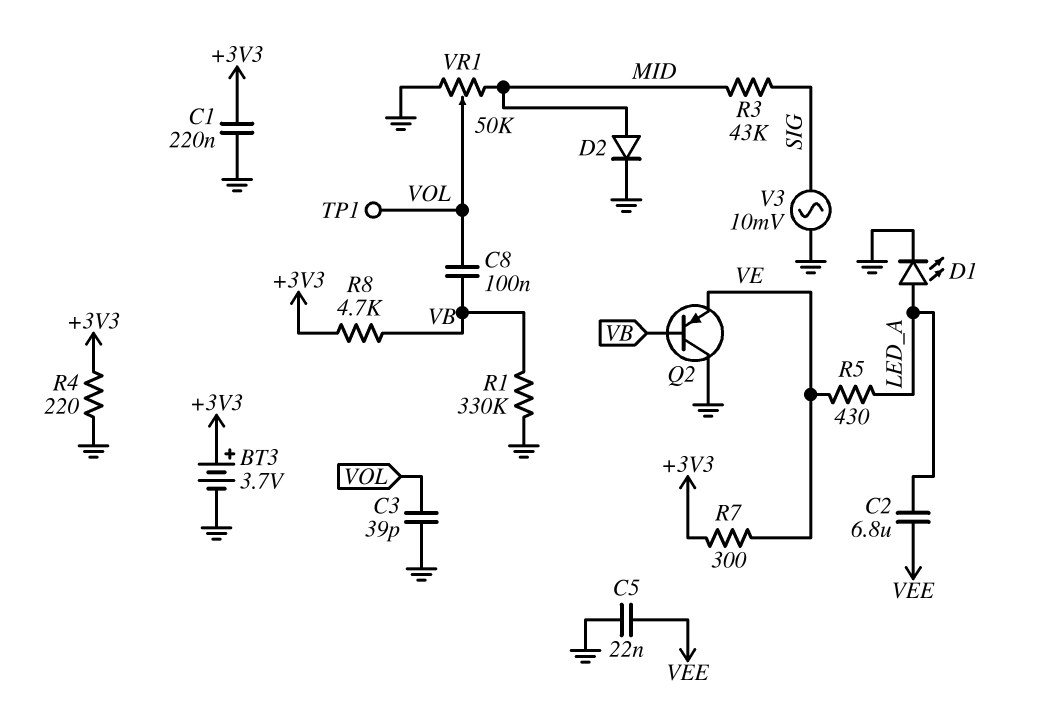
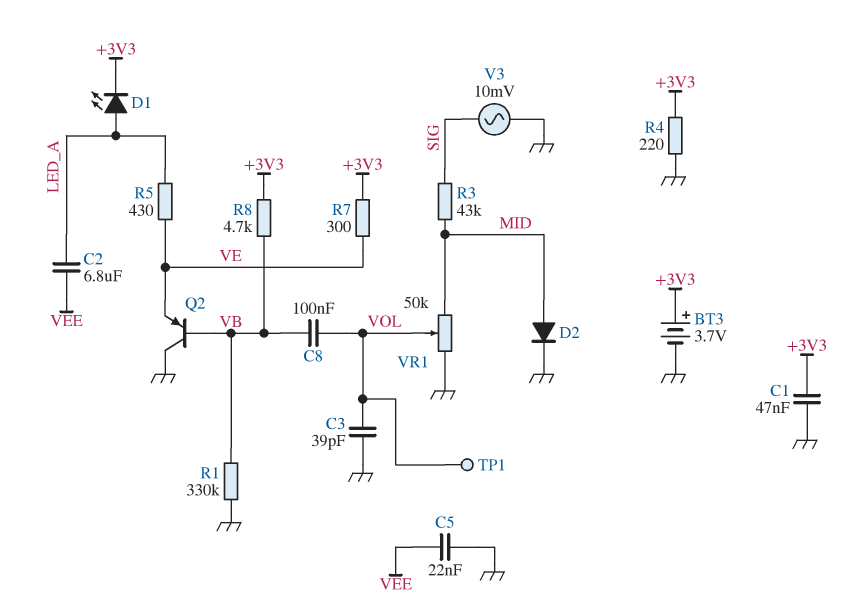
C1: 220nF (+3V3, GND) -> 47nF (+3V3, GND)
D1: LED (A LED_A, K GND) -> LED (A LED_A, K +3V3)

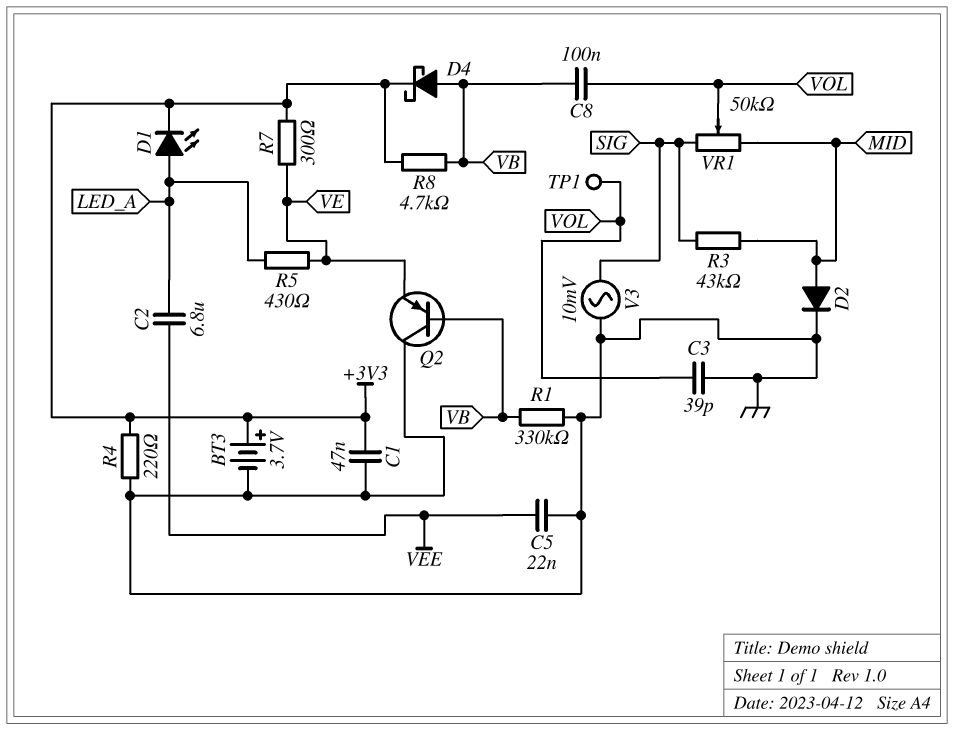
D4: none -> schottky (A VB, K +3V3)
VR1: 50k (GND, MID, wiper VOL) -> 50k (MID, SIG, wiper VOL)

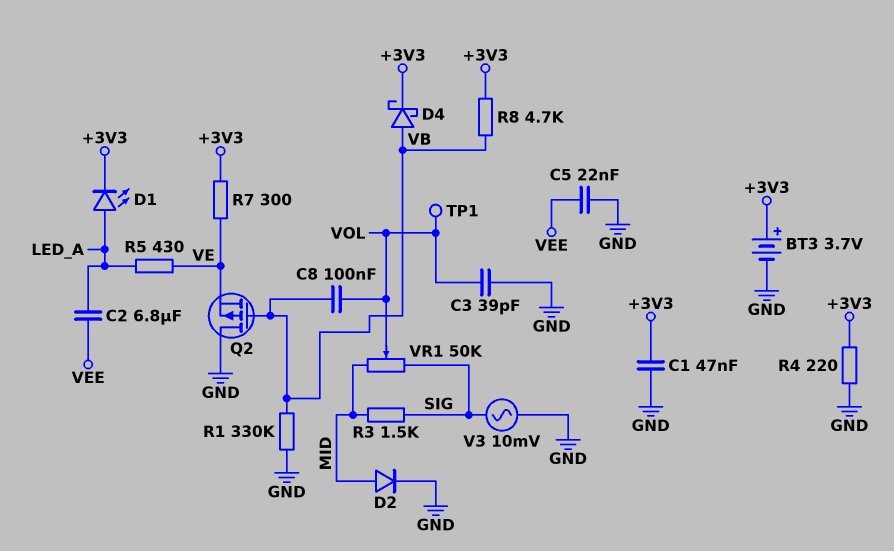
Q2: PNP (B VB, C GND, E VE) -> PMOS (G VB, D GND, S VE)
R3: 43k (MID, SIG) -> 1.5k (MID, SIG)

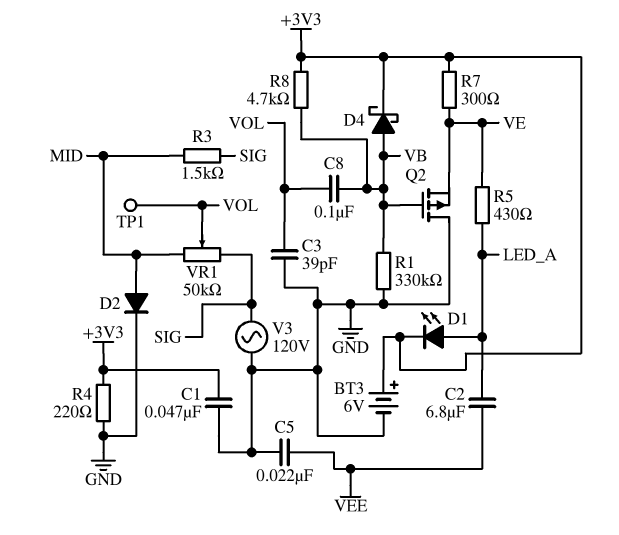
BT3: 3.7V (plus +3V3, minus GND) -> 6V (plus +3V3, minus GND)
V3: AC 10mV (GND, SIG) -> AC 120V (GND, SIG)

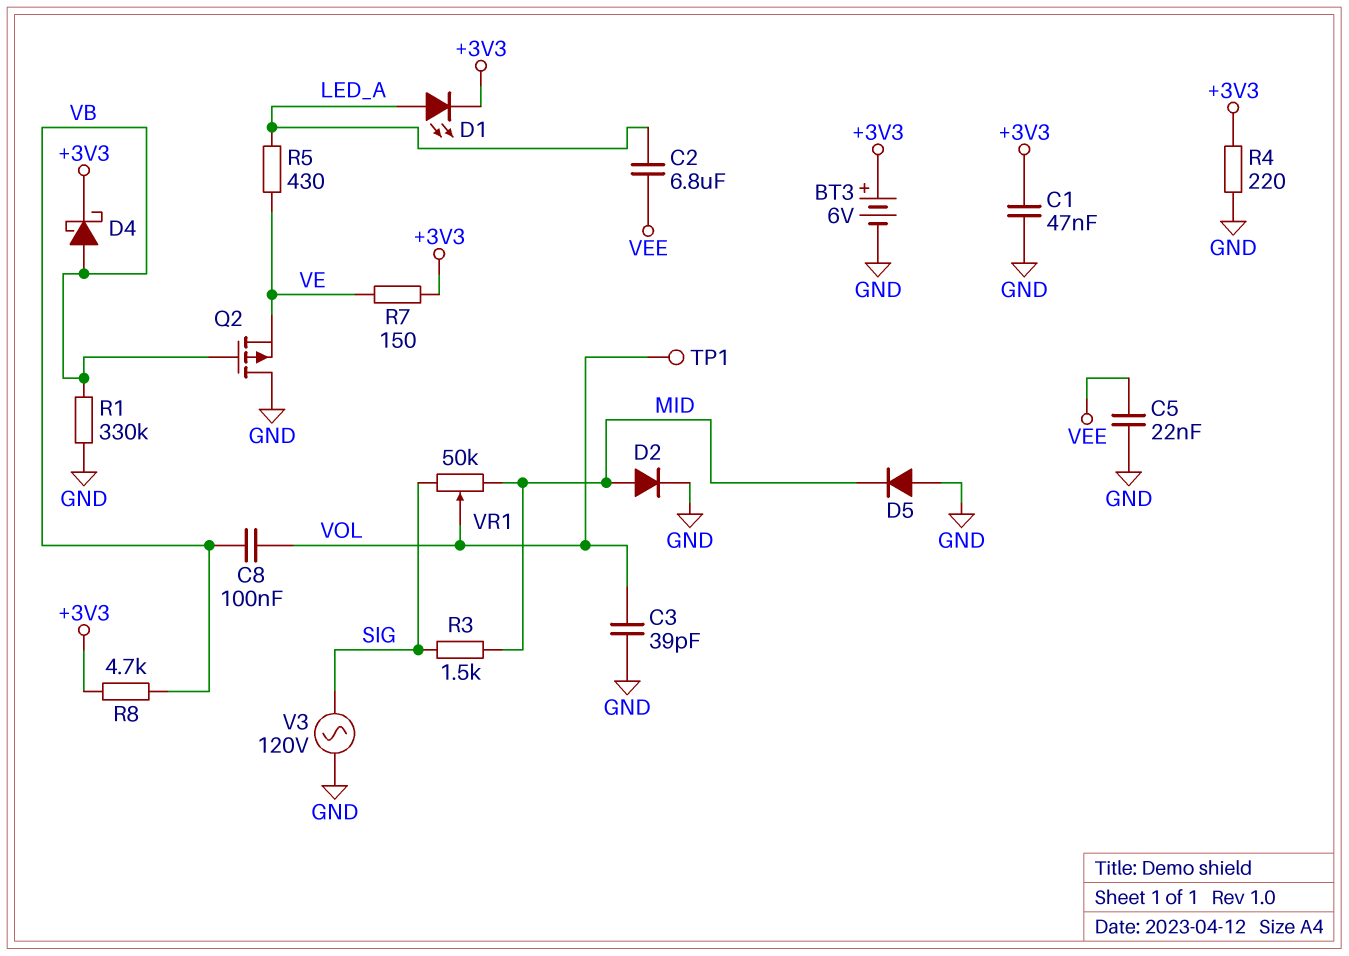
D5: none -> diode (A GND, K MID)
R7: 300 (+3V3, VE) -> 150 (+3V3, VE)

